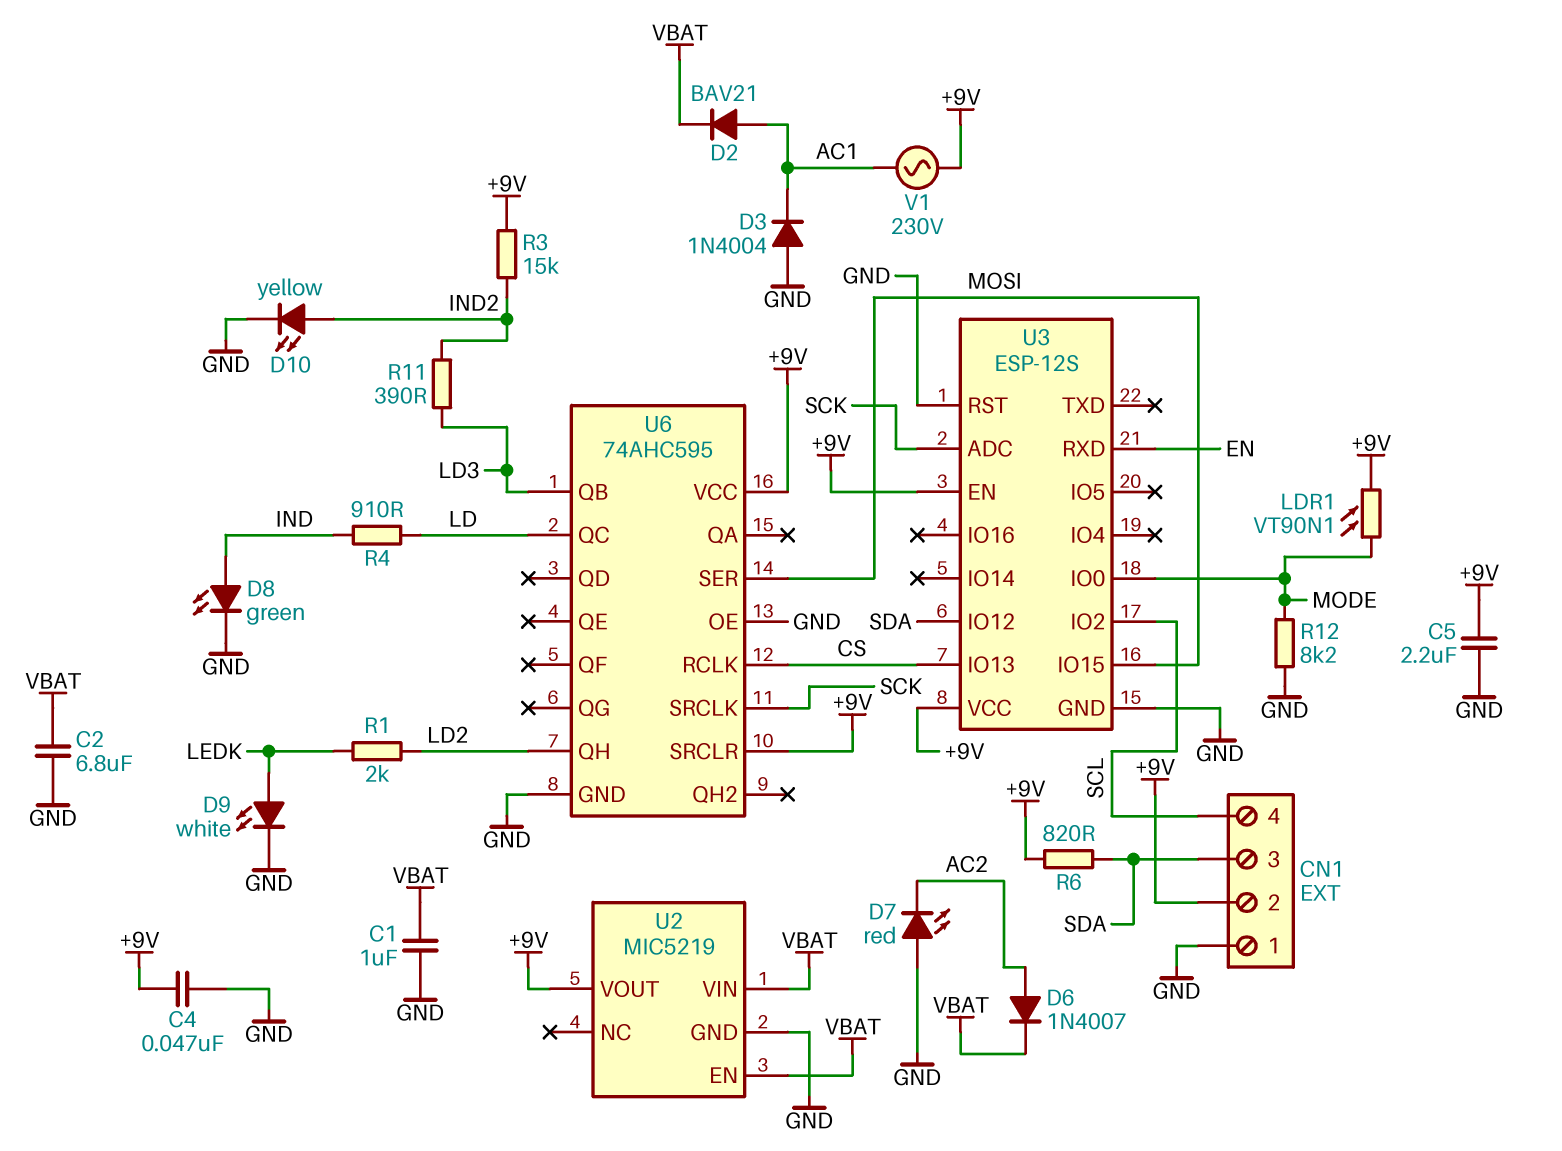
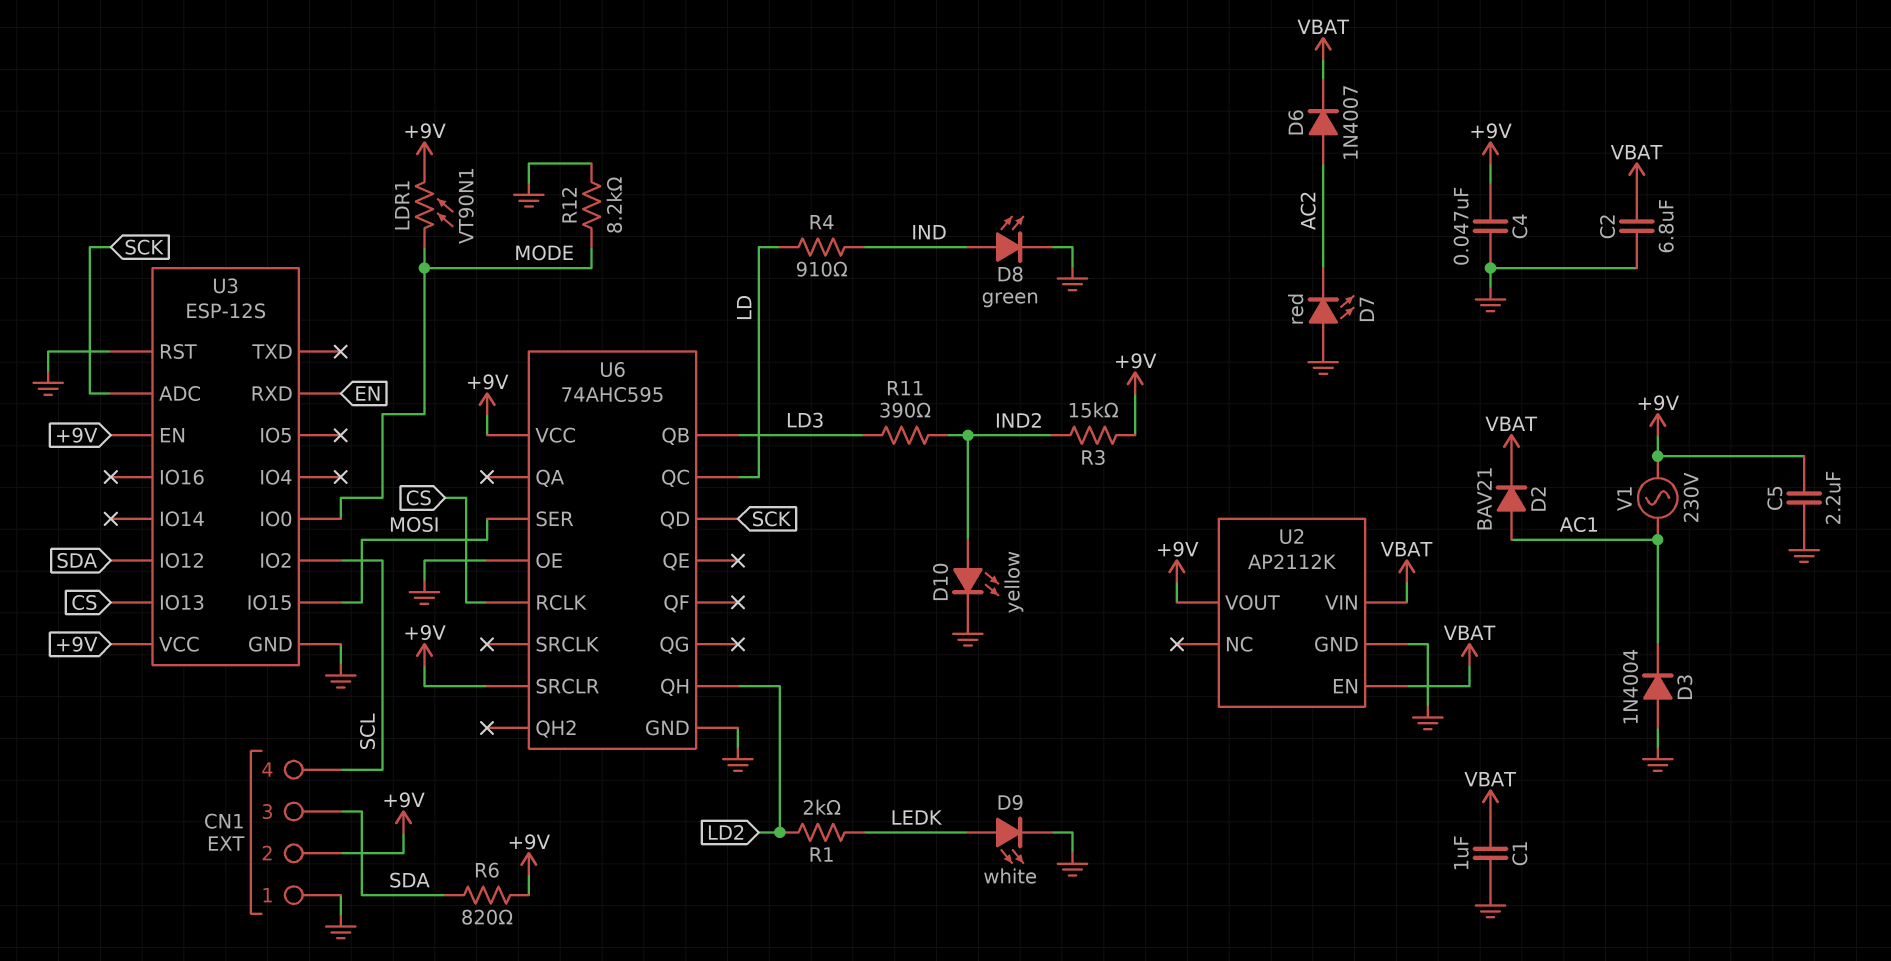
U2: MIC5219 -> AP2112K
U6 pin QD: none -> SCK
U6 pin SRCLK: SCK -> none

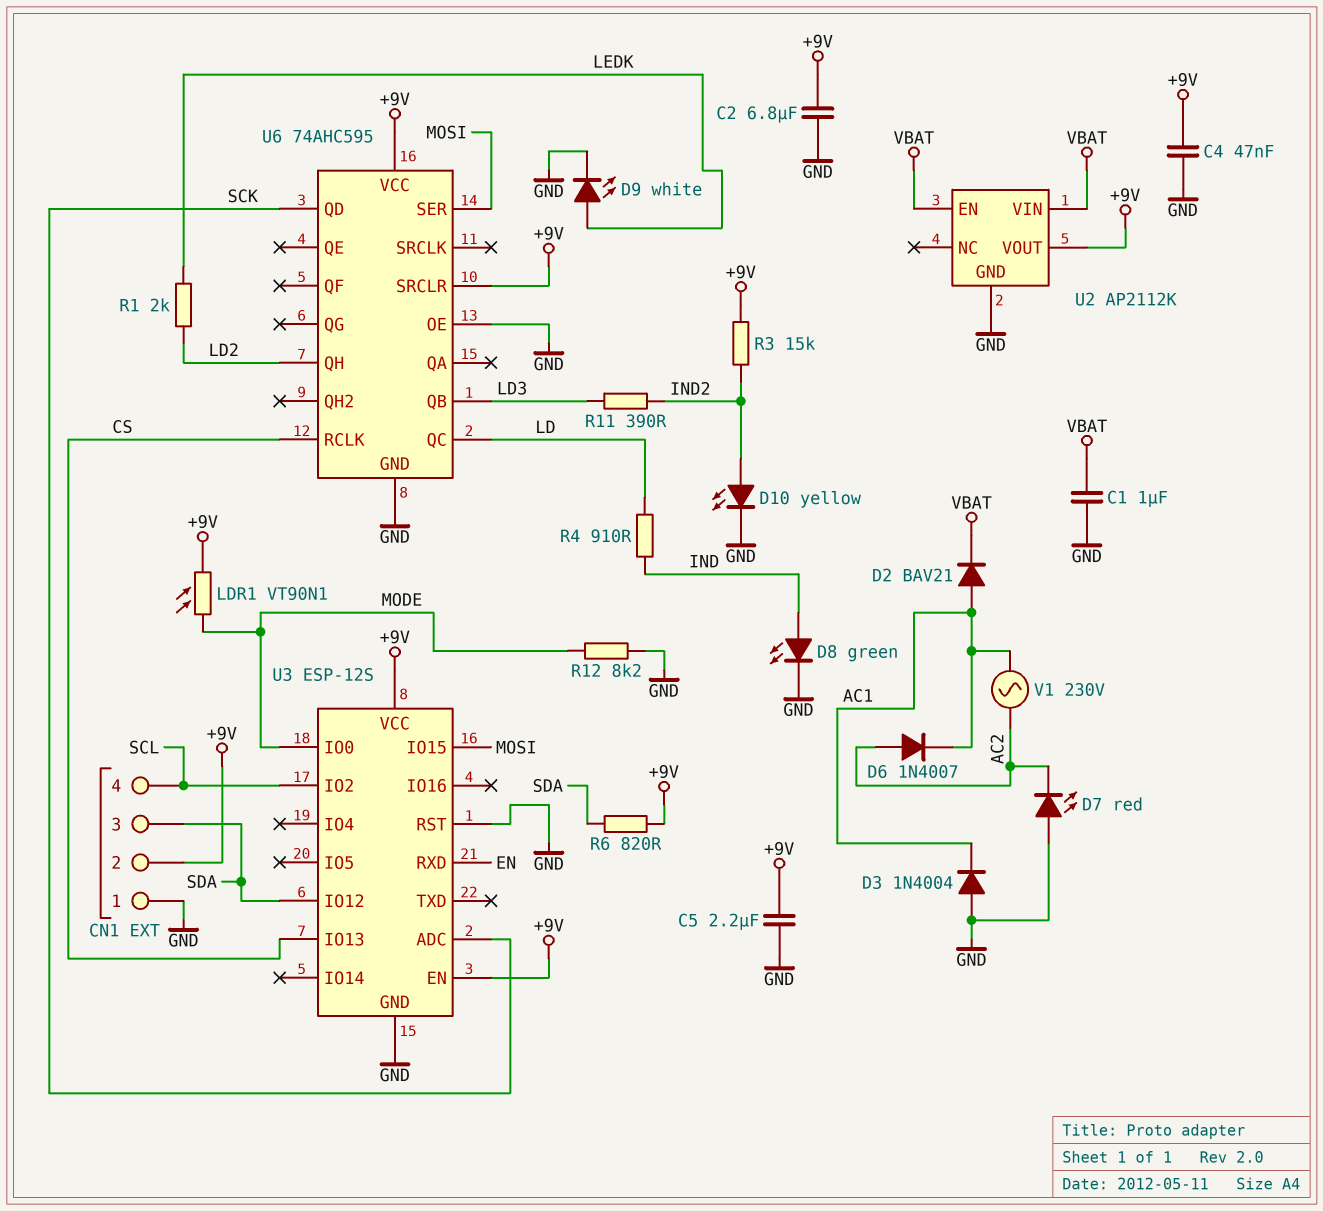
C2: 6.8uF (GND, VBAT) -> 6.8uF (+9V, GND)
D6: diode 1N4007 (A AC2, K VBAT) -> diode 1N4007 (A AC2, K AC1)
V1: AC 230V (+9V, AC1) -> AC 230V (AC1, AC2)

